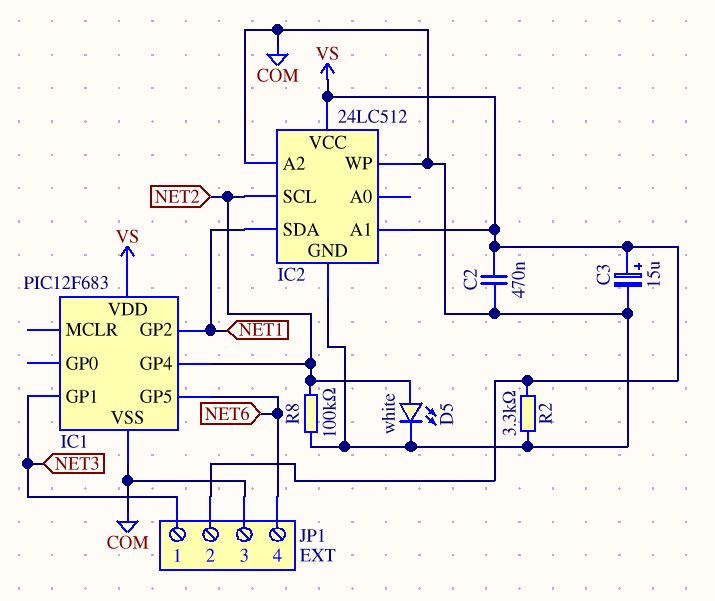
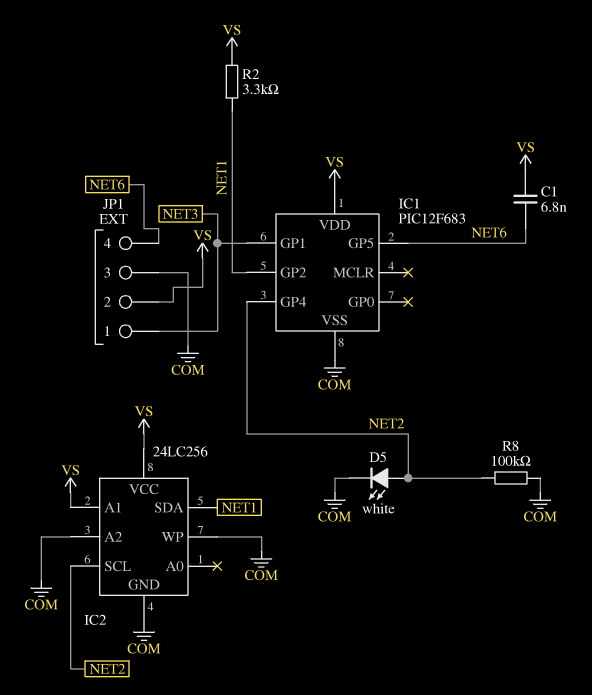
C1: none -> 6.8nF (NET6, VS)
C2: 470nF (COM, VS) -> none
C3: 15uF (plus VS, minus COM) -> none
IC2: 24LC512 -> 24LC256
R2: 3.3k (COM, VS) -> 3.3k (NET1, VS)

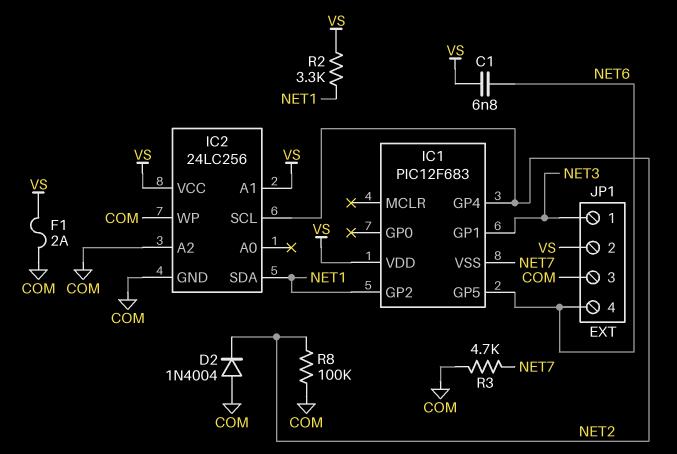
D2: none -> diode 1N4004 (A COM, K NET2)
D5: LED white (A NET2, K COM) -> none
F1: none -> 2A (COM, VS)
IC1 pin VSS: COM -> NET7
R3: none -> 4.7k (COM, NET7)

